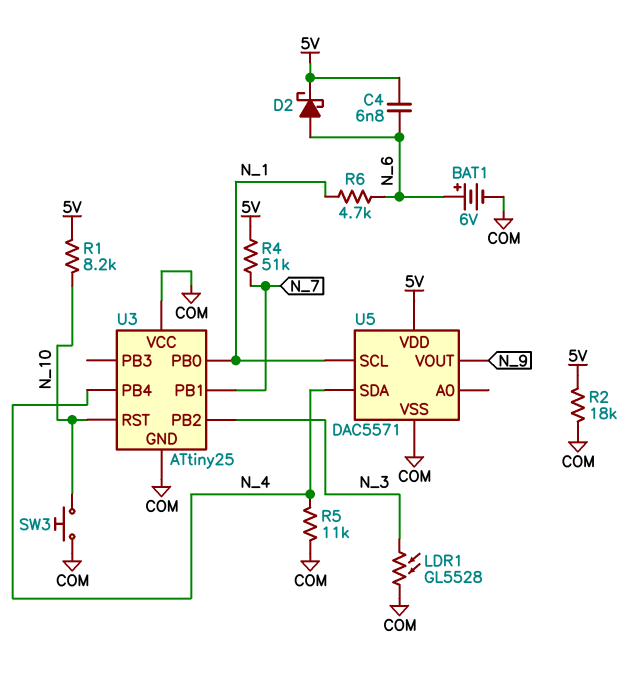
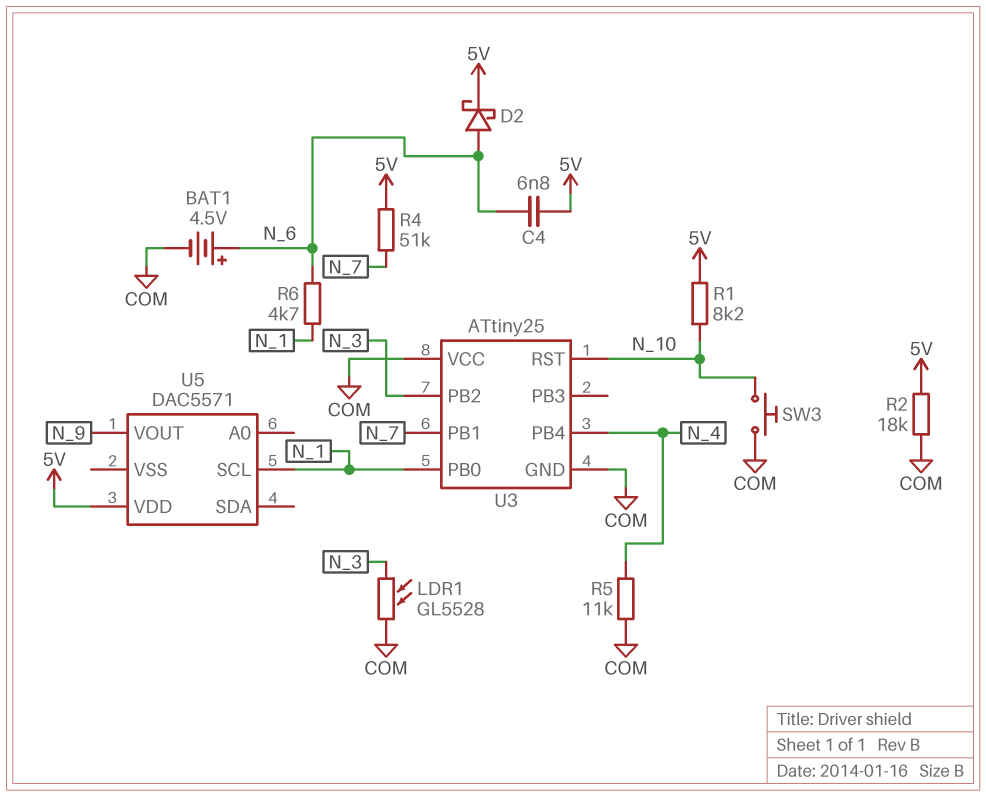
BAT1: 6V (plus N_6, minus COM) -> 4.5V (plus N_6, minus COM)
U5 pin SDA: N_4 -> none
U5 pin VSS: COM -> none

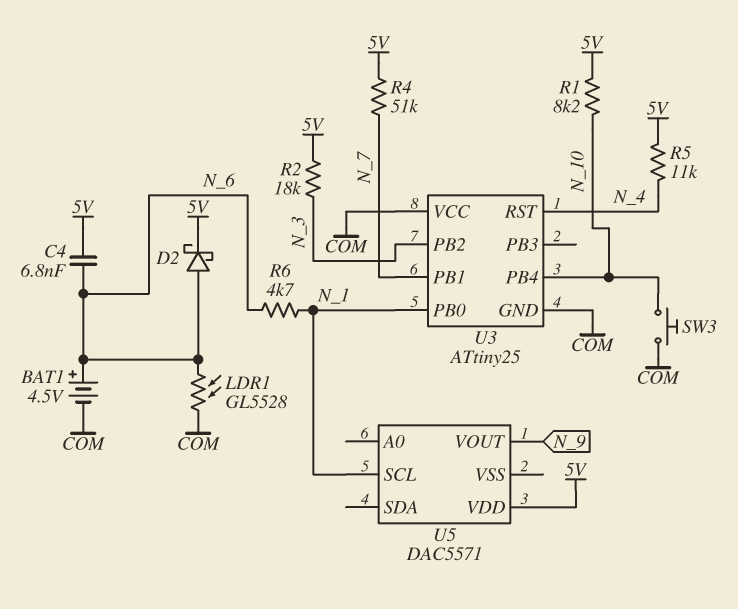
LDR1: GL5528 (COM, N_3) -> GL5528 (COM, N_6)
R2: 18k (5V, COM) -> 18k (5V, N_3)
R5: 11k (COM, N_4) -> 11k (5V, N_4)
U3 pin PB4: N_4 -> N_10
U3 pin RST: N_10 -> N_4

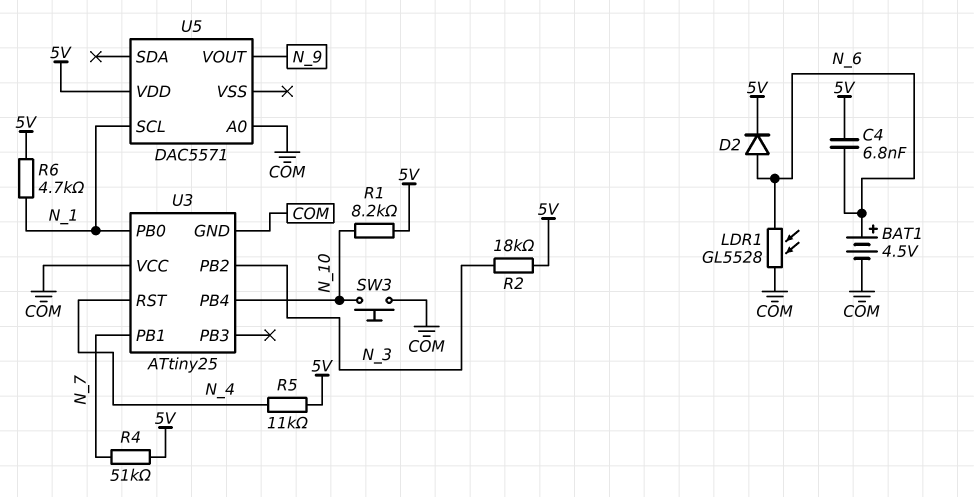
D2: schottky (A N_6, K 5V) -> diode (A N_6, K 5V)
R6: 4.7k (N_1, N_6) -> 4.7k (5V, N_1)
U5 pin A0: none -> COM

